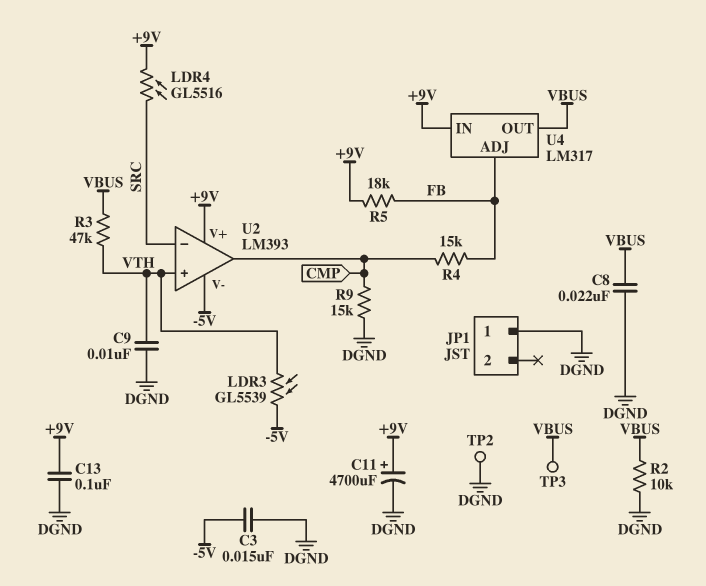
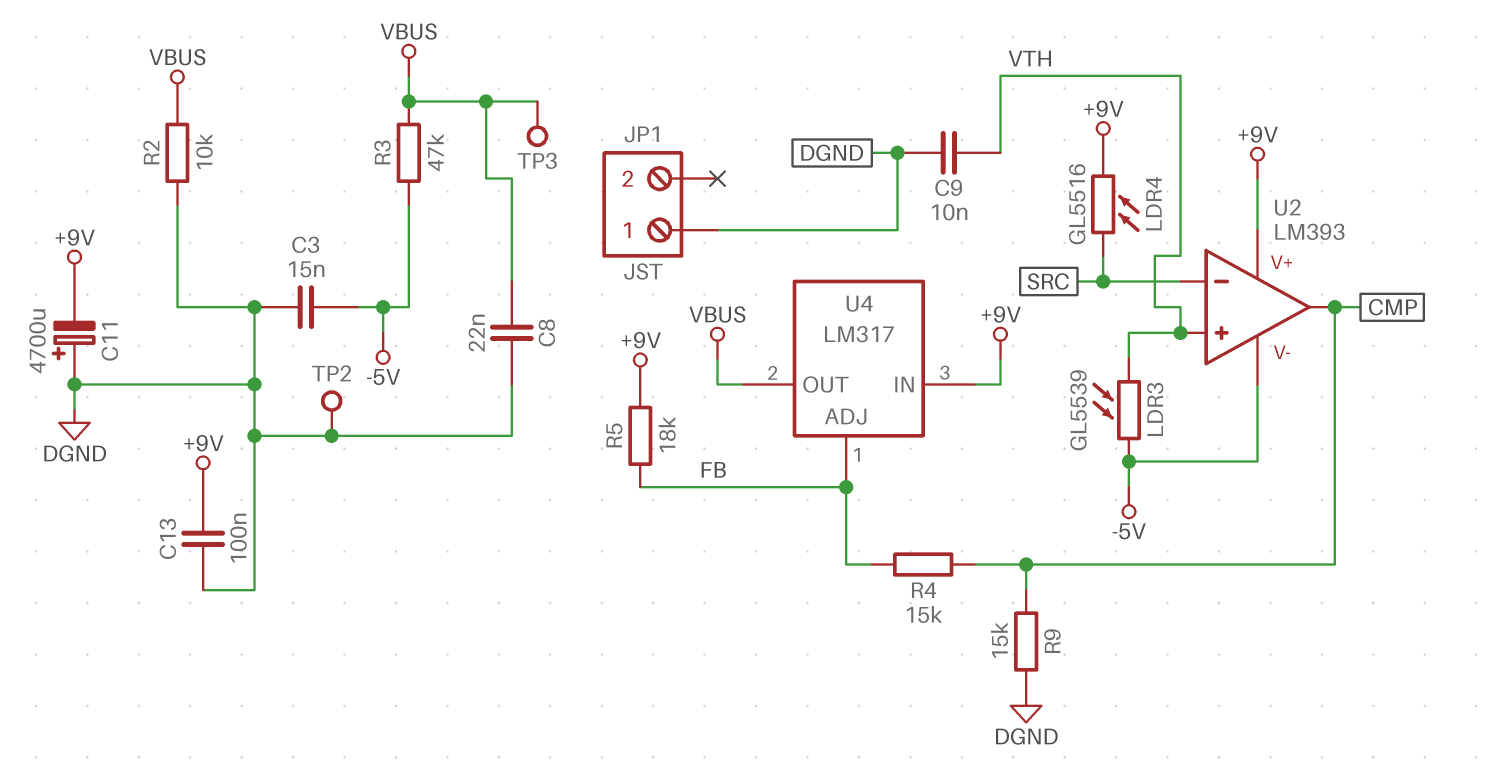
C11: 4700uF (plus +9V, minus DGND) -> 4700uF (plus DGND, minus +9V)
R3: 47k (VBUS, VTH) -> 47k (-5V, VBUS)

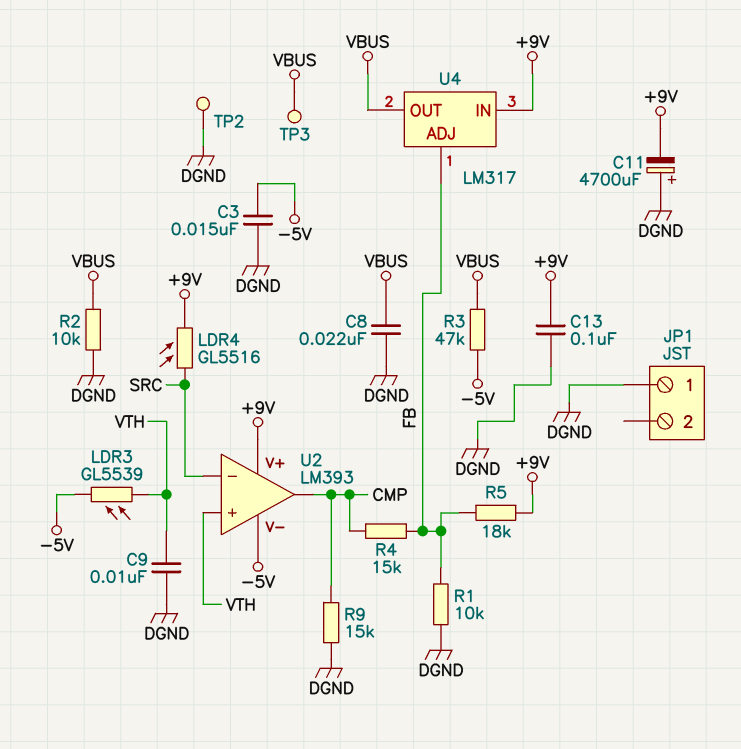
R1: none -> 10k (DGND, FB)

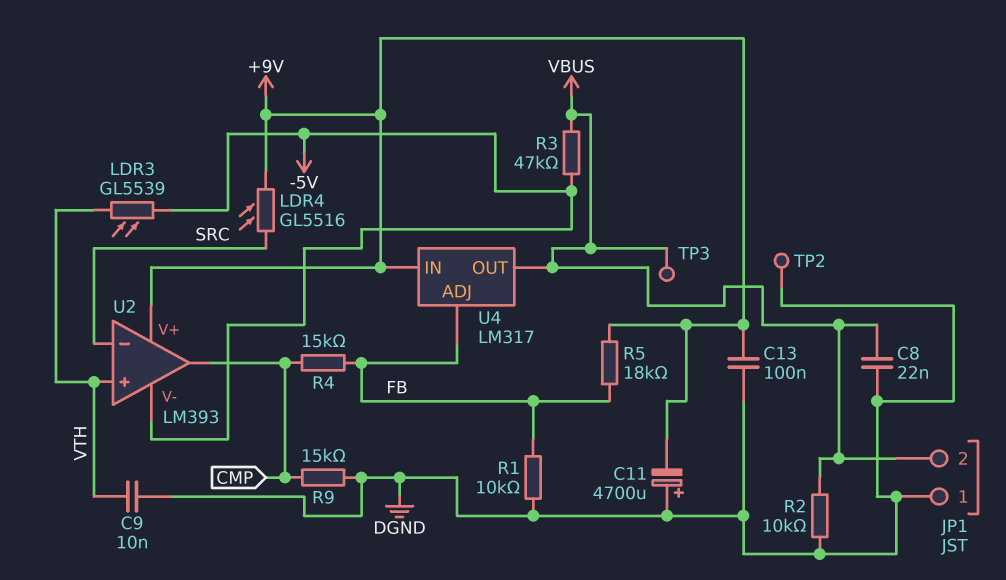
C3: 15nF (-5V, DGND) -> none
JP1 pin 2: none -> VBUS

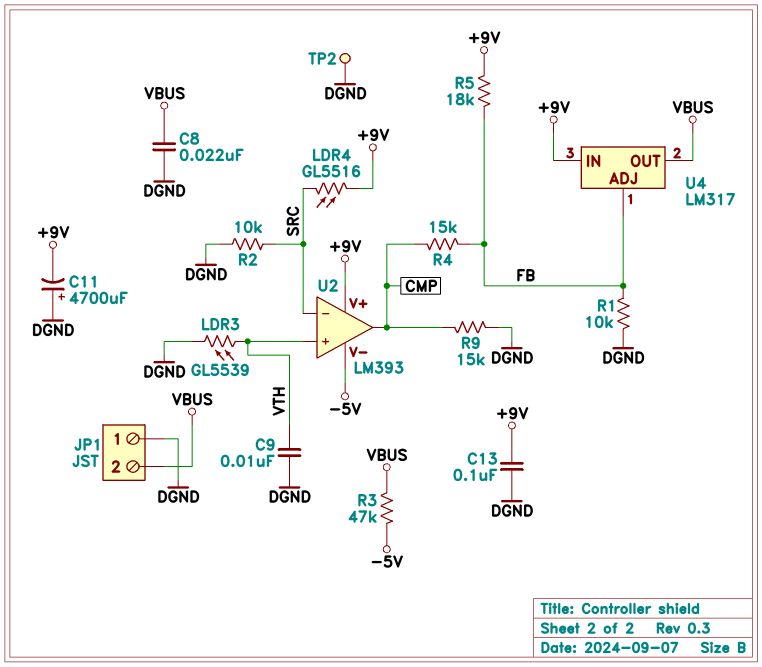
LDR3: GL5539 (-5V, VTH) -> GL5539 (DGND, VTH)
R2: 10k (DGND, VBUS) -> 10k (DGND, SRC)
TP3: test point (VBUS) -> none

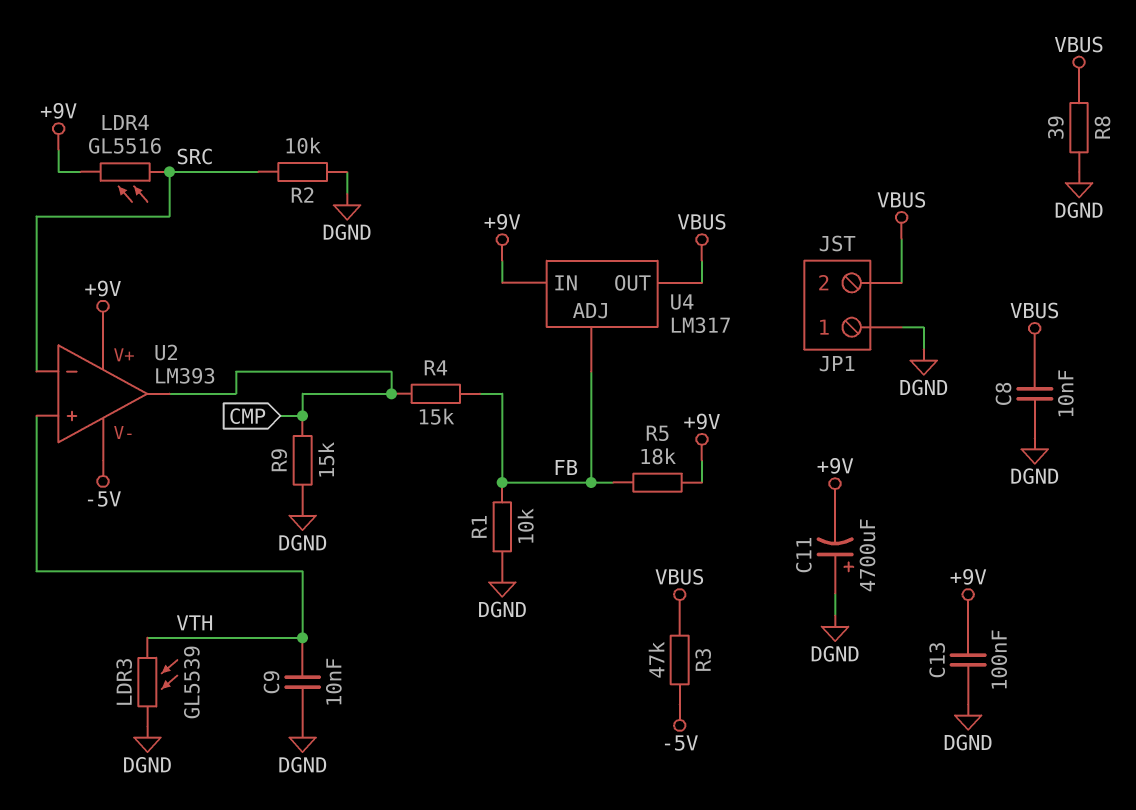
C8: 22nF (DGND, VBUS) -> 10nF (DGND, VBUS)
R8: none -> 39 (DGND, VBUS)
TP2: test point (DGND) -> none

